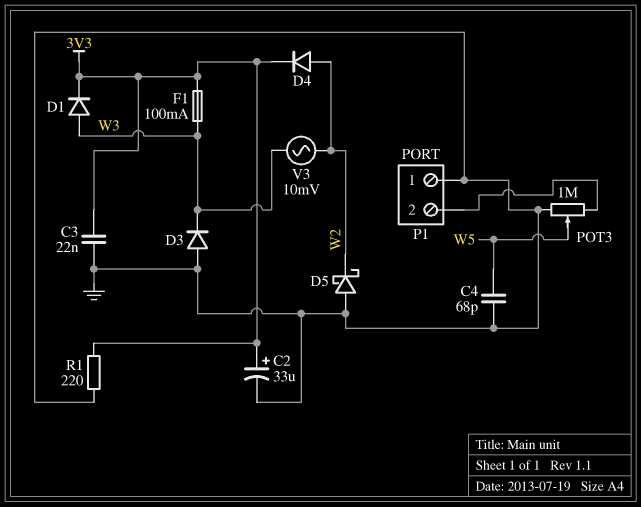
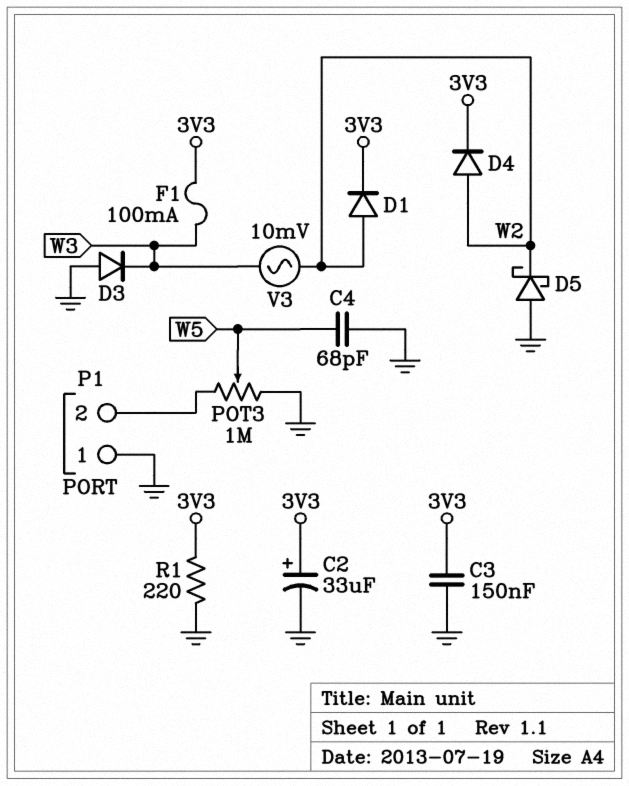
C3: 22nF (3V3, GND) -> 150nF (3V3, GND)
D1: diode (A W3, K 3V3) -> diode (A W2, K 3V3)

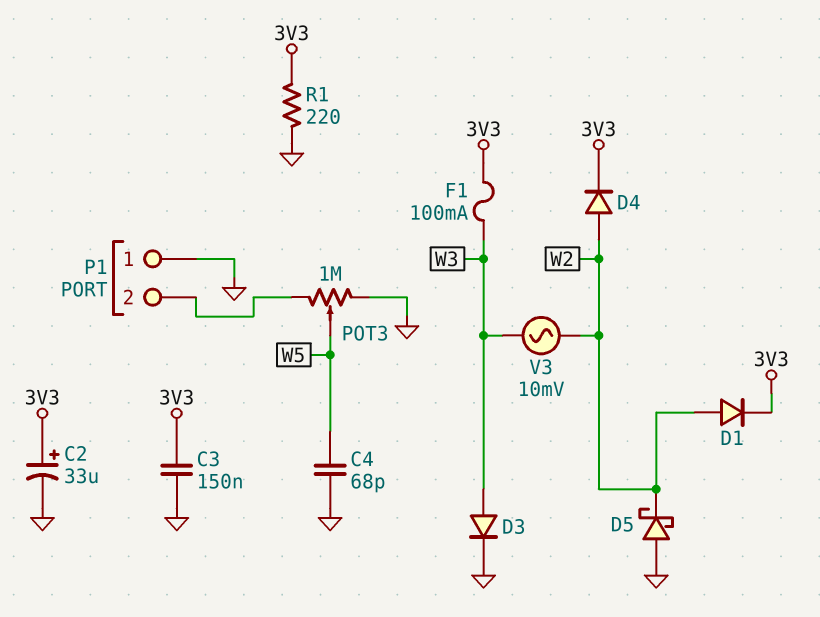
D3: diode (A GND, K W3) -> diode (A W3, K GND)

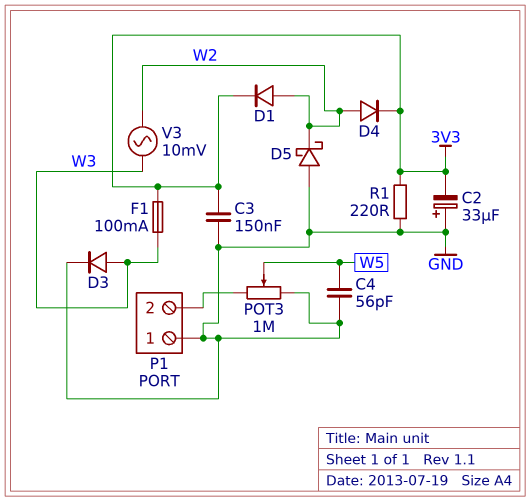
C2: 33uF (plus 3V3, minus GND) -> 33uF (plus GND, minus 3V3)
C4: 68pF (GND, W5) -> 56pF (GND, W5)

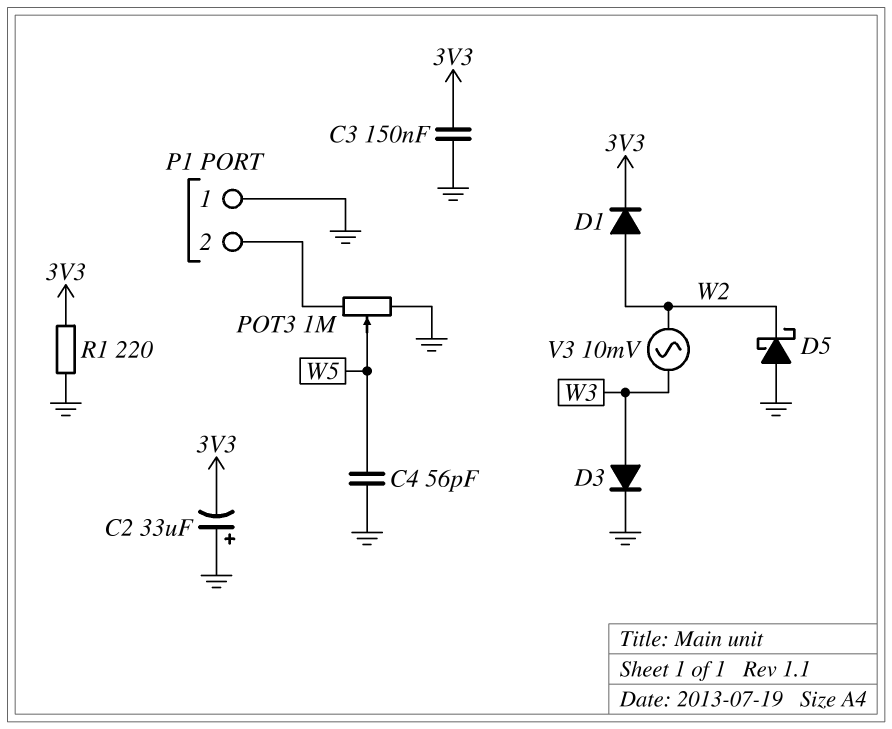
D4: diode (A W2, K 3V3) -> none
F1: 100mA (3V3, W3) -> none

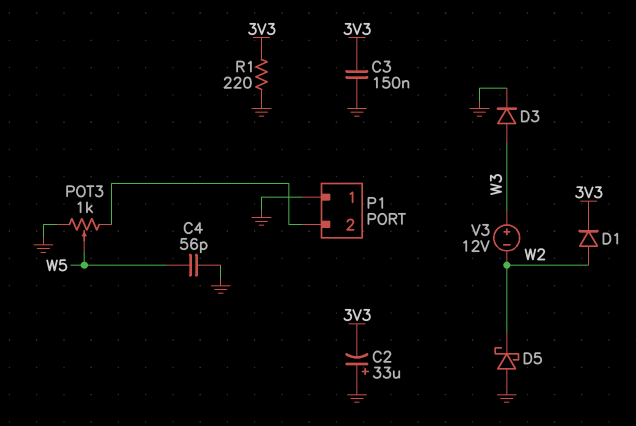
POT3: 1M (GND, P1/2, wiper W5) -> 1k (GND, P1/2, wiper W5)
V3: AC 10mV (W2, W3) -> 12V (plus W3, minus W2)

